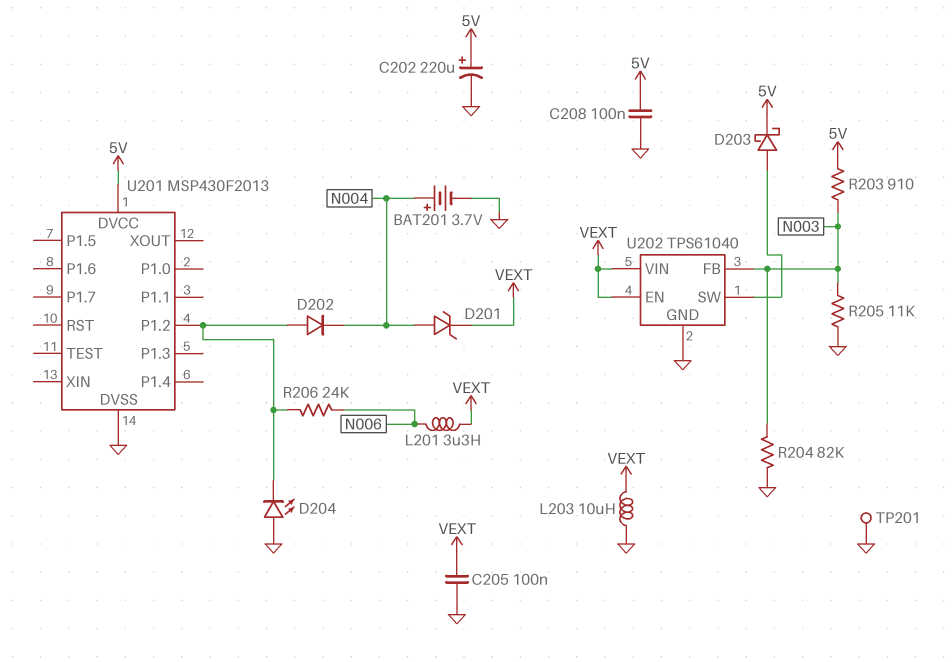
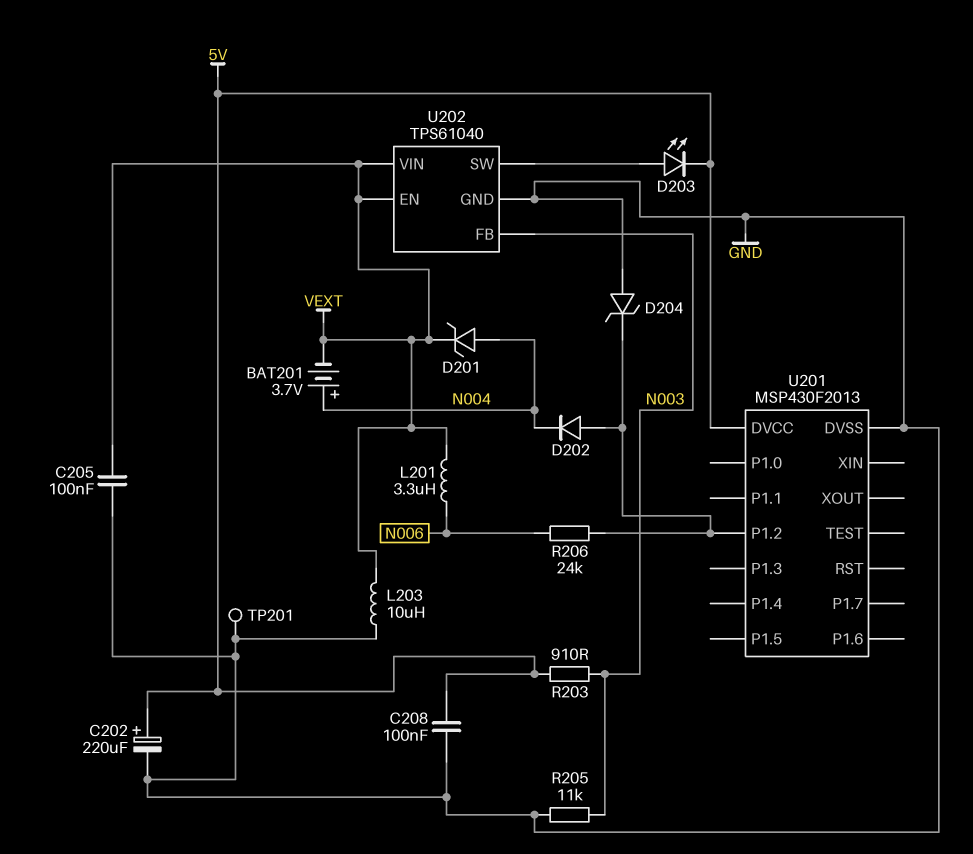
BAT201: 3.7V (plus N004, minus GND) -> 3.7V (plus N004, minus VEXT)
D203: schottky (A U202/SW, K 5V) -> LED (A U202/SW, K 5V)
D204: LED (A GND, K U201/P1.2) -> zener (A GND, K U201/P1.2)
R204: 82k (GND, N003) -> none

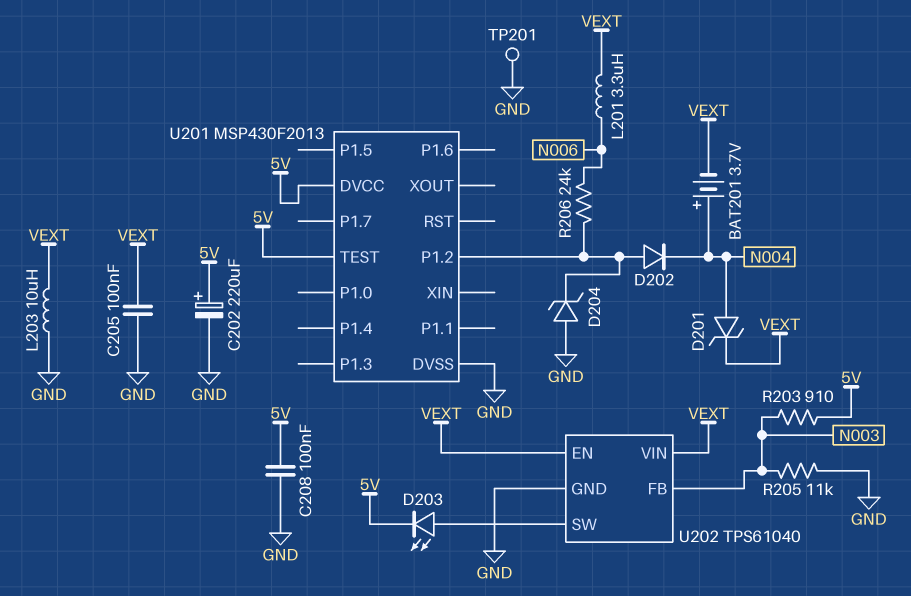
U201 pin TEST: none -> 5V

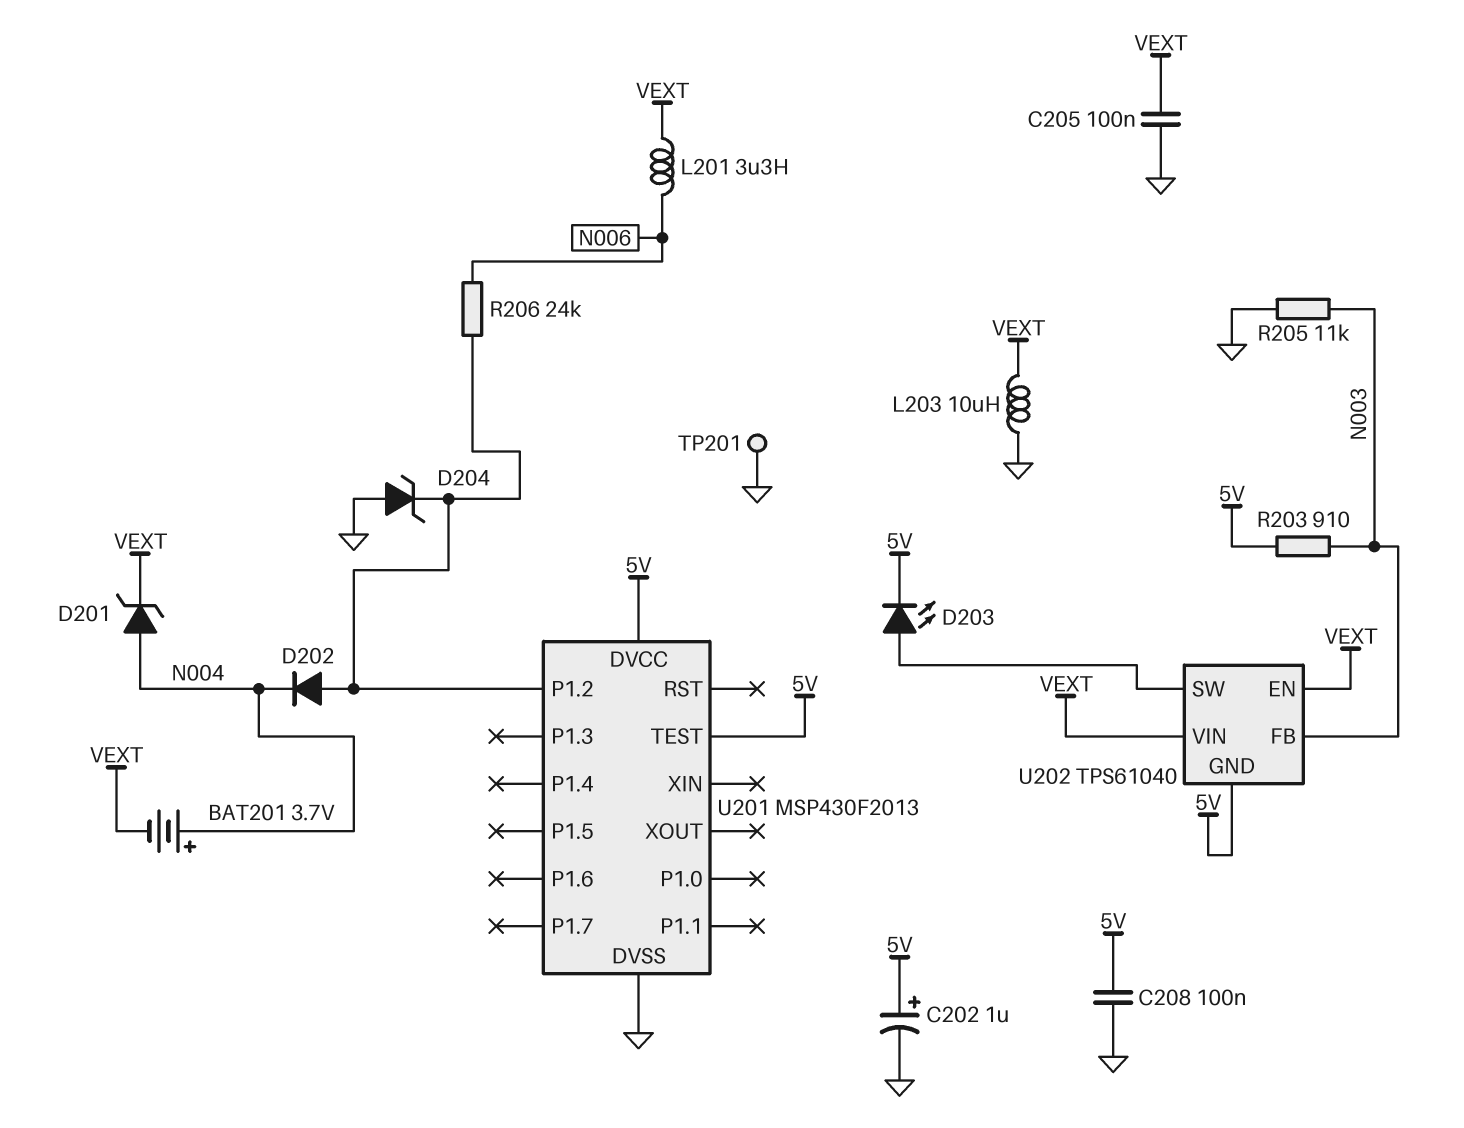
C202: 220uF (plus 5V, minus GND) -> 1uF (plus 5V, minus GND)
U202 pin GND: GND -> 5V

